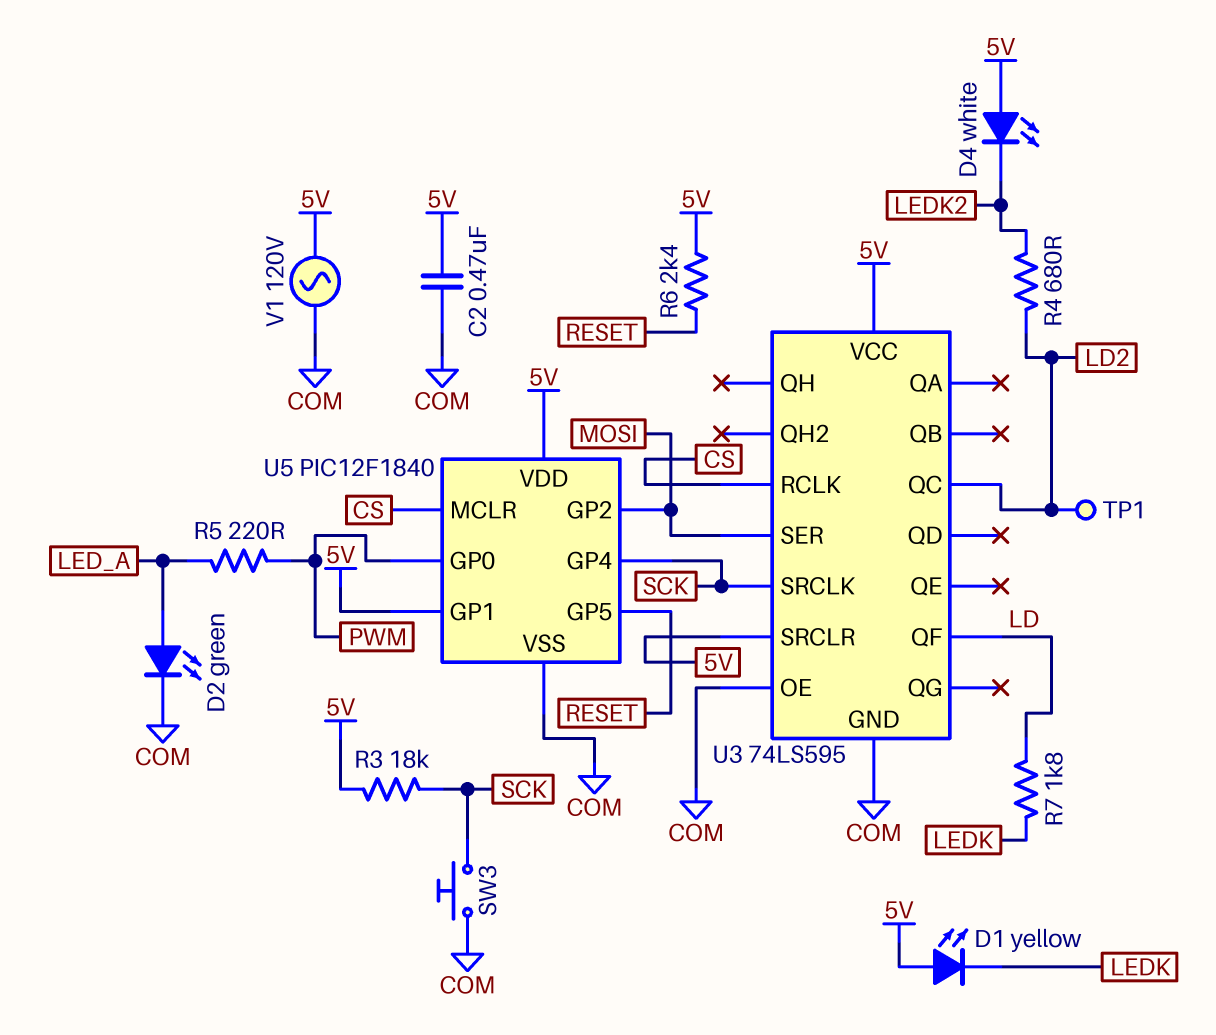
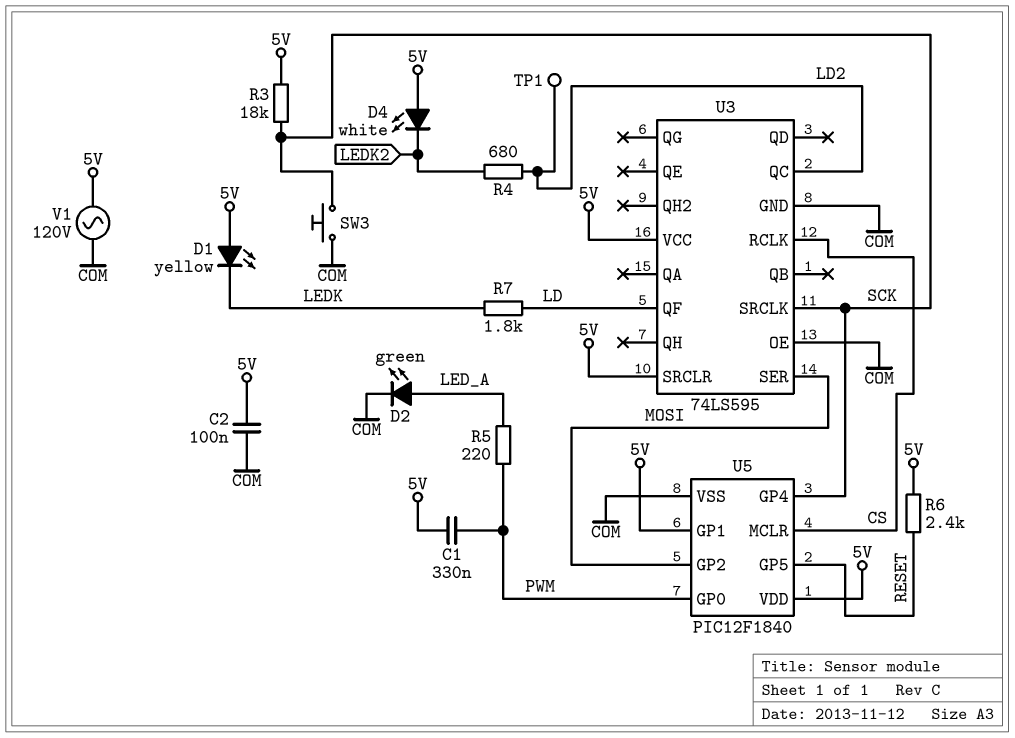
C1: none -> 330nF (5V, PWM)
C2: 470nF (5V, COM) -> 100nF (5V, COM)

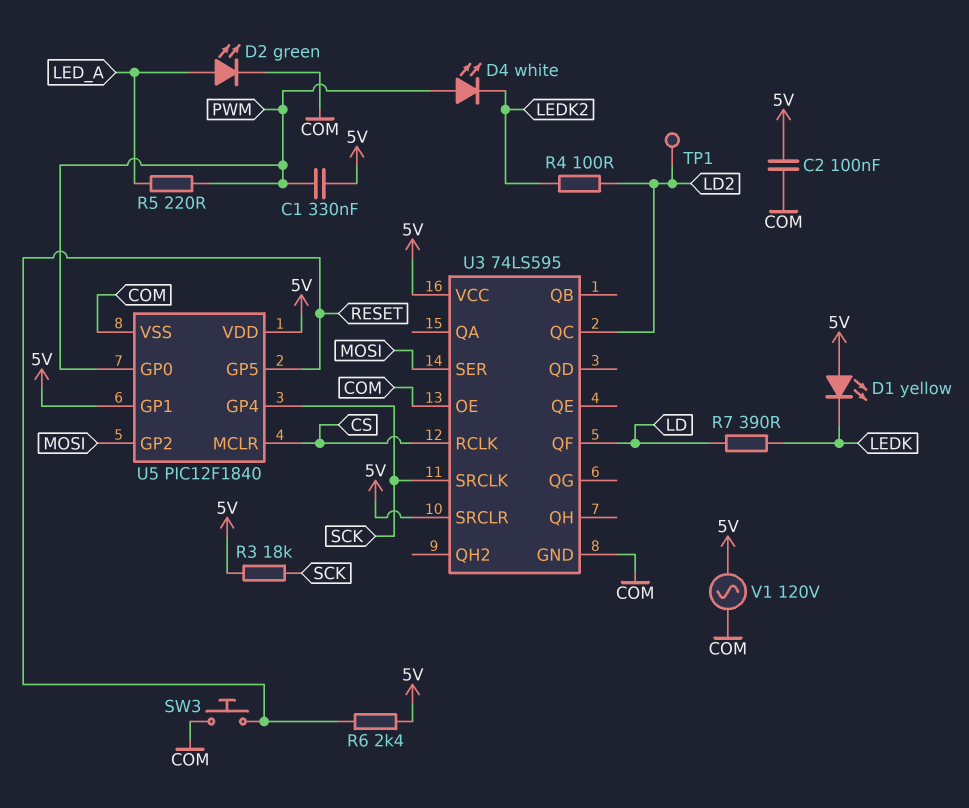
D4: LED white (A 5V, K LEDK2) -> LED white (A PWM, K LEDK2)
R4: 680 (LD2, LEDK2) -> 100 (LD2, LEDK2)
R7: 1.8k (LD, LEDK) -> 390 (LD, LEDK)
SW3: button (COM, SCK) -> button (COM, RESET)

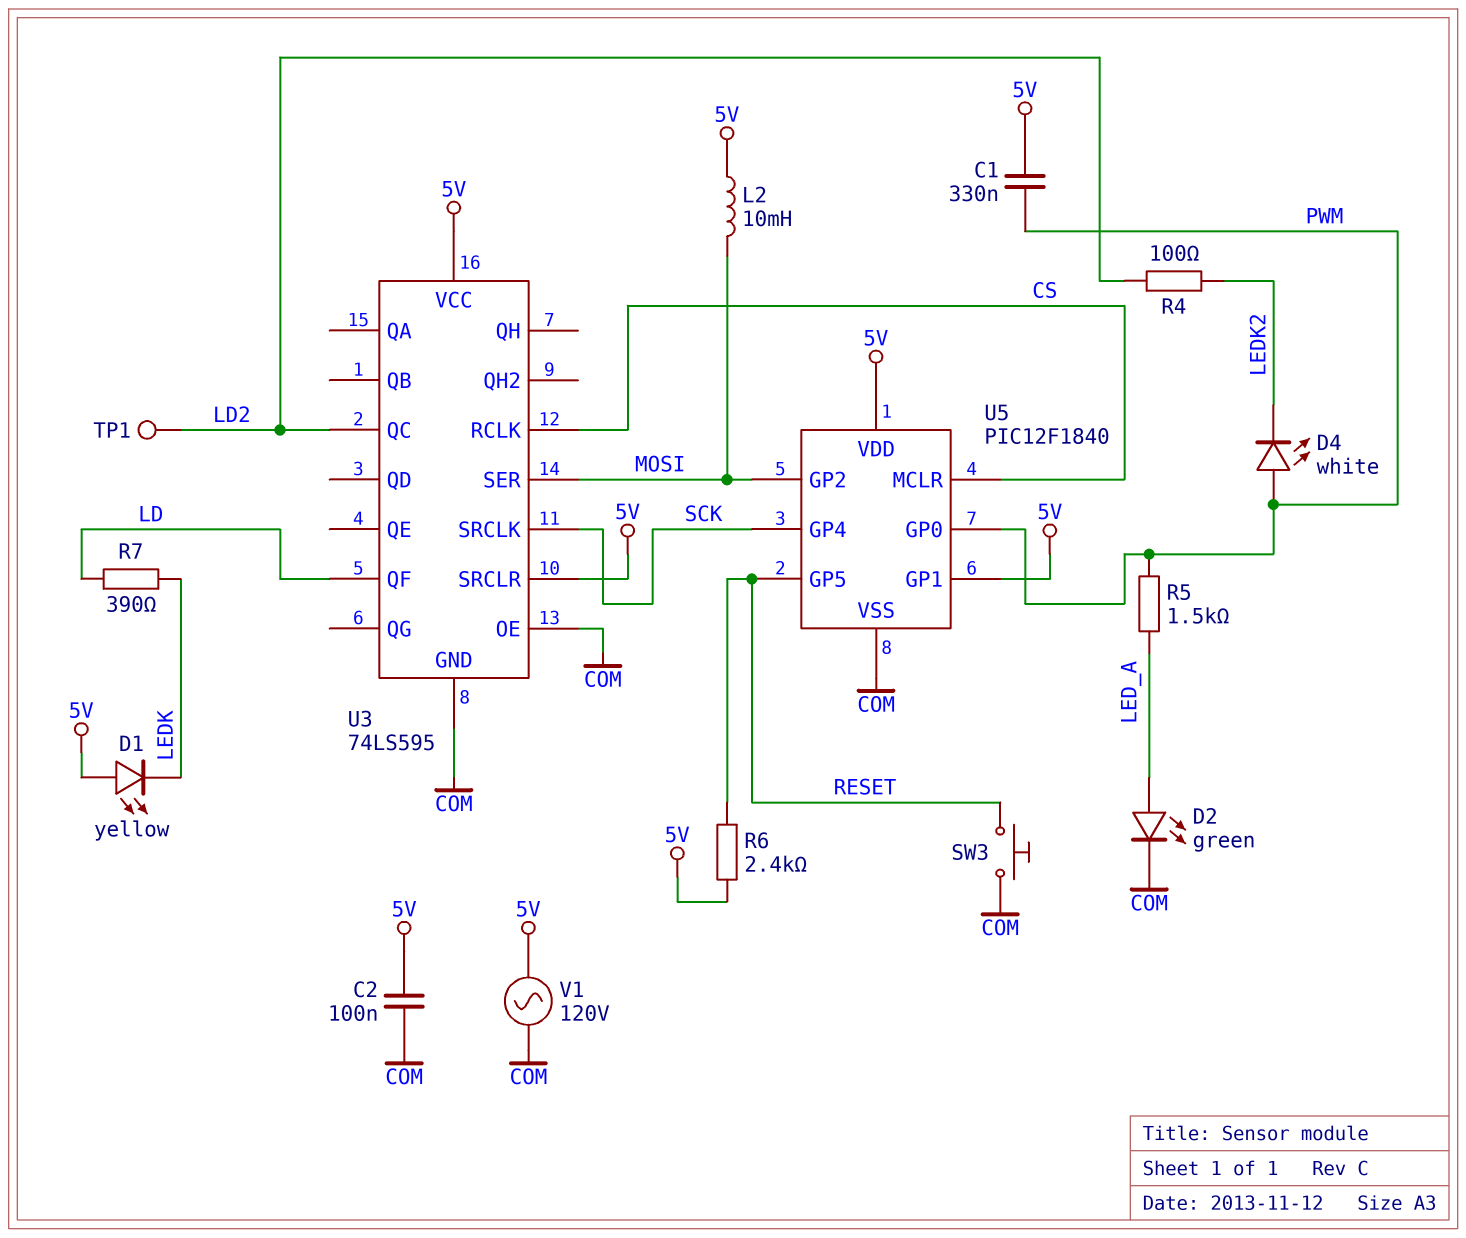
L2: none -> 10mH (5V, MOSI)
R3: 18k (5V, SCK) -> none
R5: 220 (LED_A, PWM) -> 1.5k (LED_A, PWM)

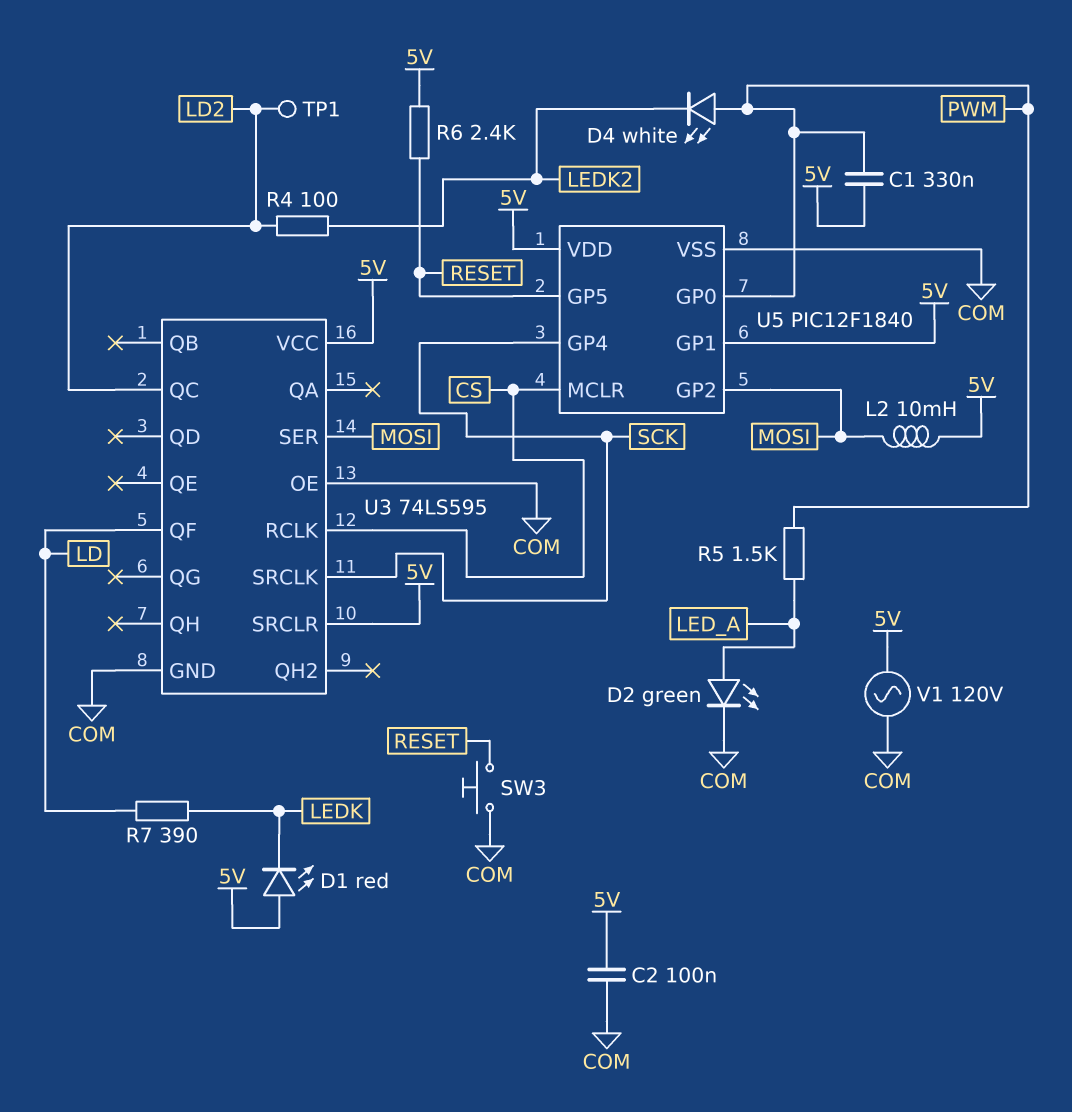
D1: LED yellow (A 5V, K LEDK) -> LED red (A 5V, K LEDK)

